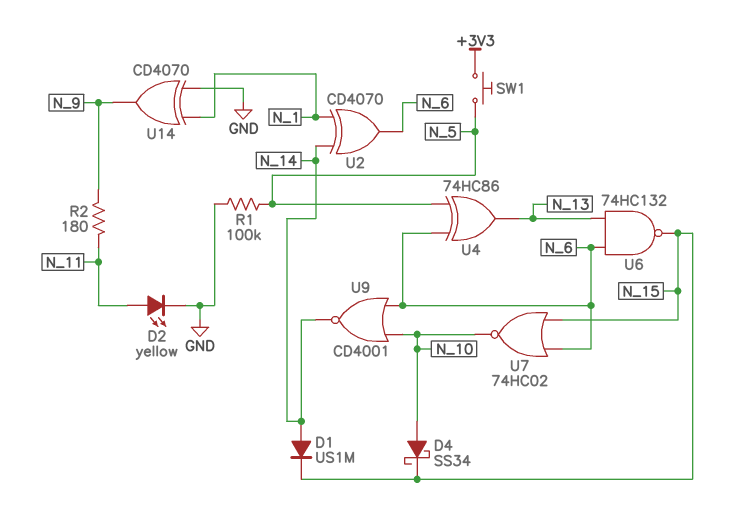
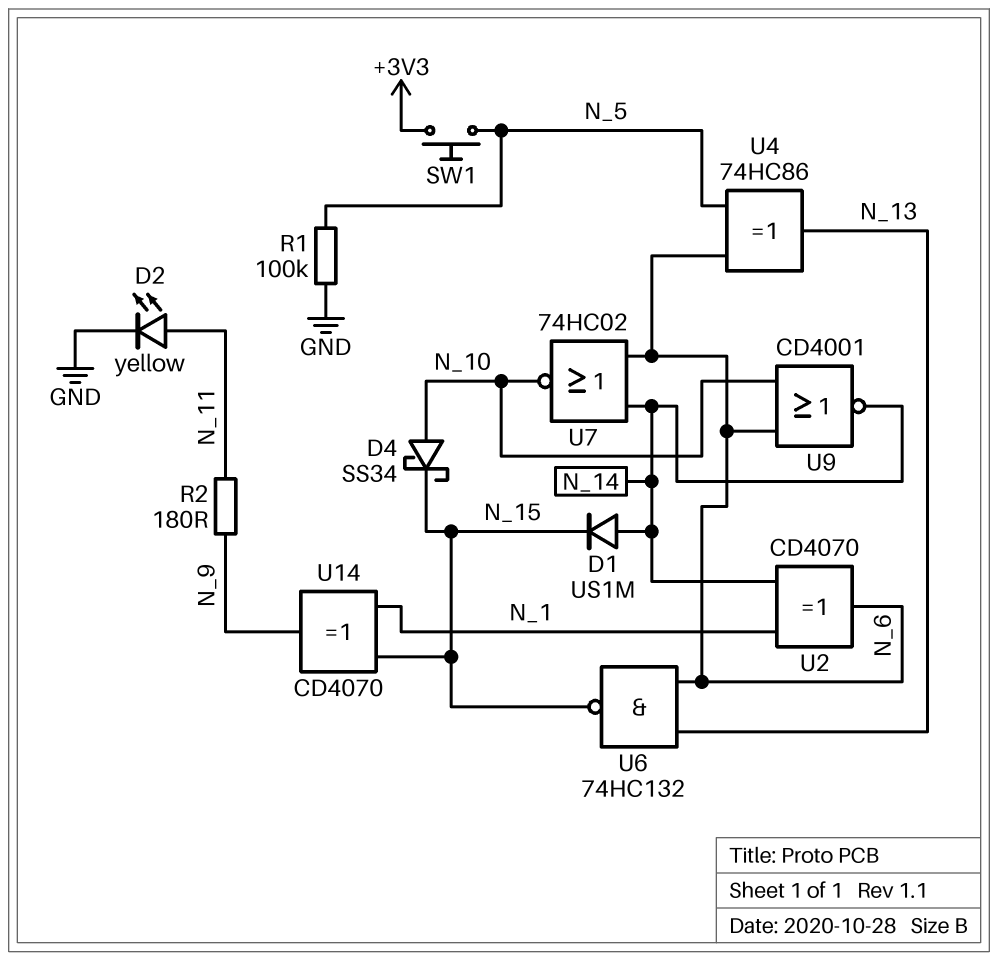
U7: NOR 74HC02 (in N_6, in N_15, out N_10) -> NOR 74HC02 (in N_6, in N_14, out N_10)
U14: XOR CD4070 (in GND, in N_1, out N_9) -> XOR CD4070 (in N_1, in N_15, out N_9)

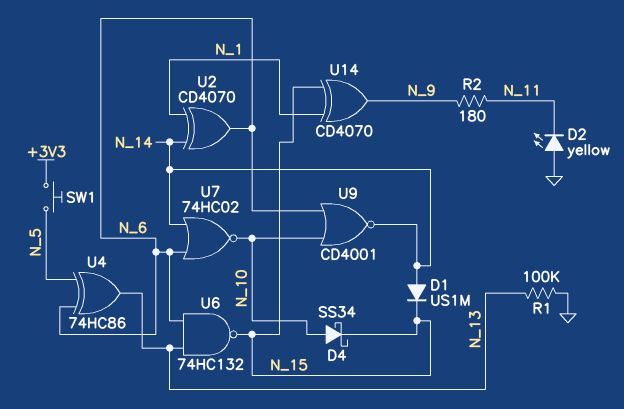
D2: LED yellow (A N_11, K GND) -> LED yellow (A GND, K N_11)
R1: 100k (GND, N_5) -> 100k (GND, N_13)

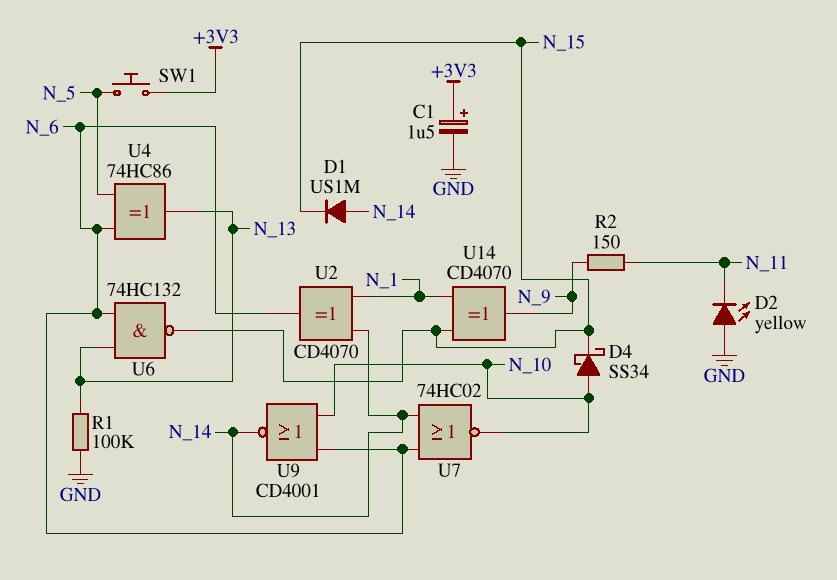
C1: none -> 1.5uF (plus +3V3, minus GND)
R2: 180 (N_9, N_11) -> 150 (N_9, N_11)

